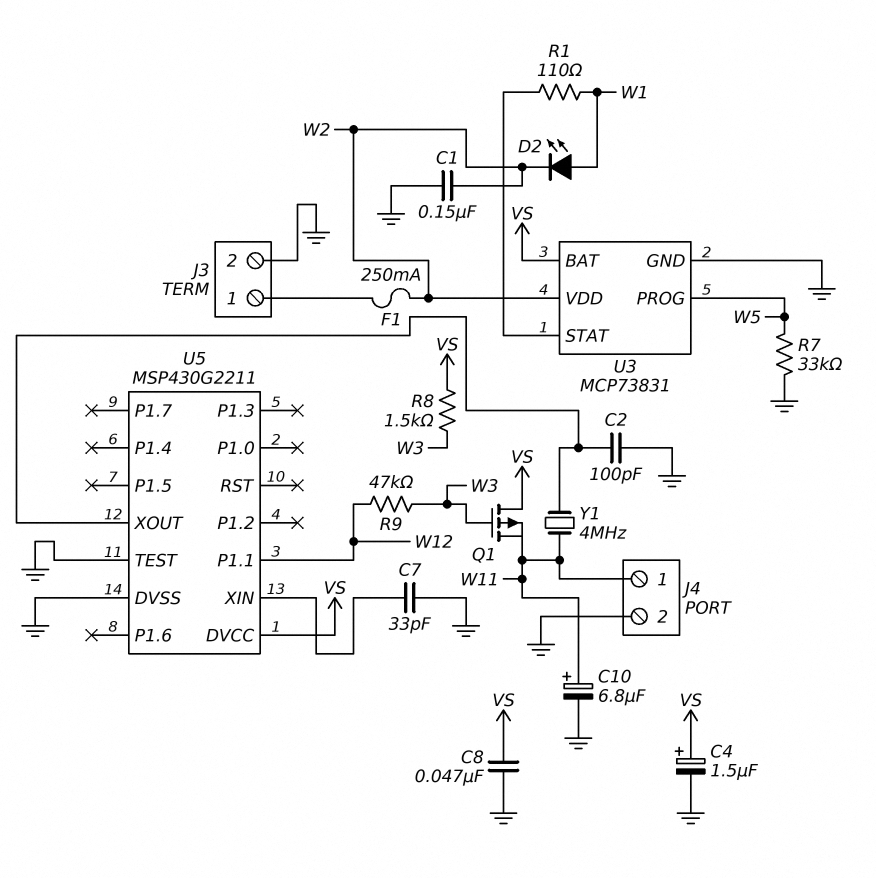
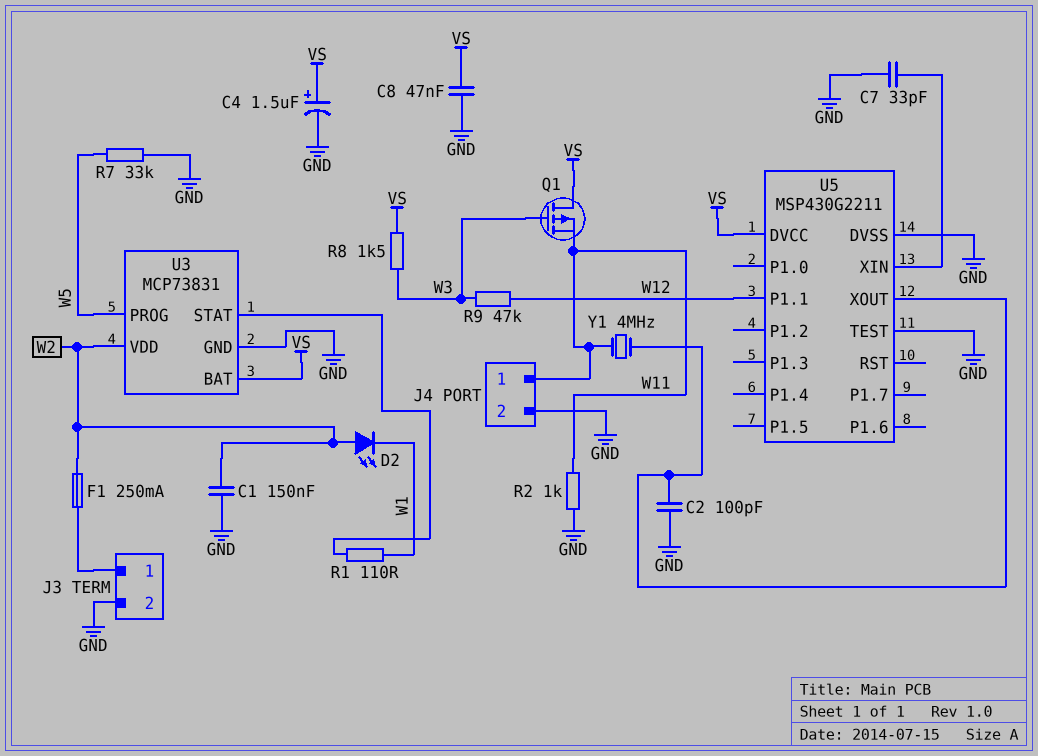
C10: 6.8uF (plus W11, minus GND) -> none
D2: LED (A W1, K W2) -> LED (A W2, K W1)
R2: none -> 1k (GND, W11)

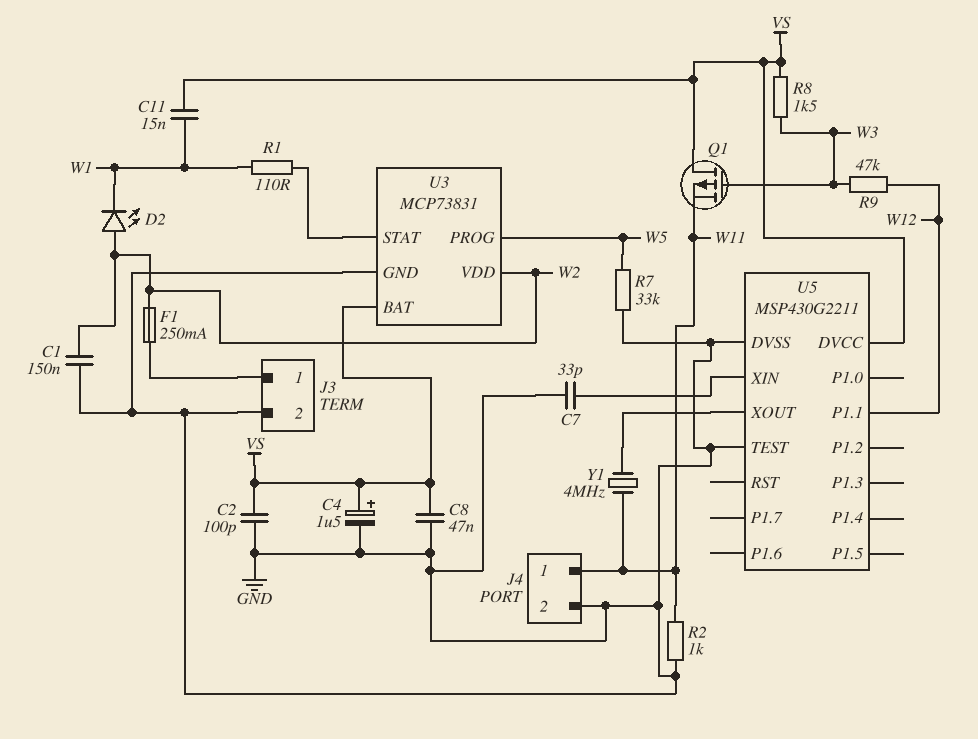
C2: 100pF (GND, U5/XOUT) -> 100pF (GND, VS)
C11: none -> 15nF (VS, W1)

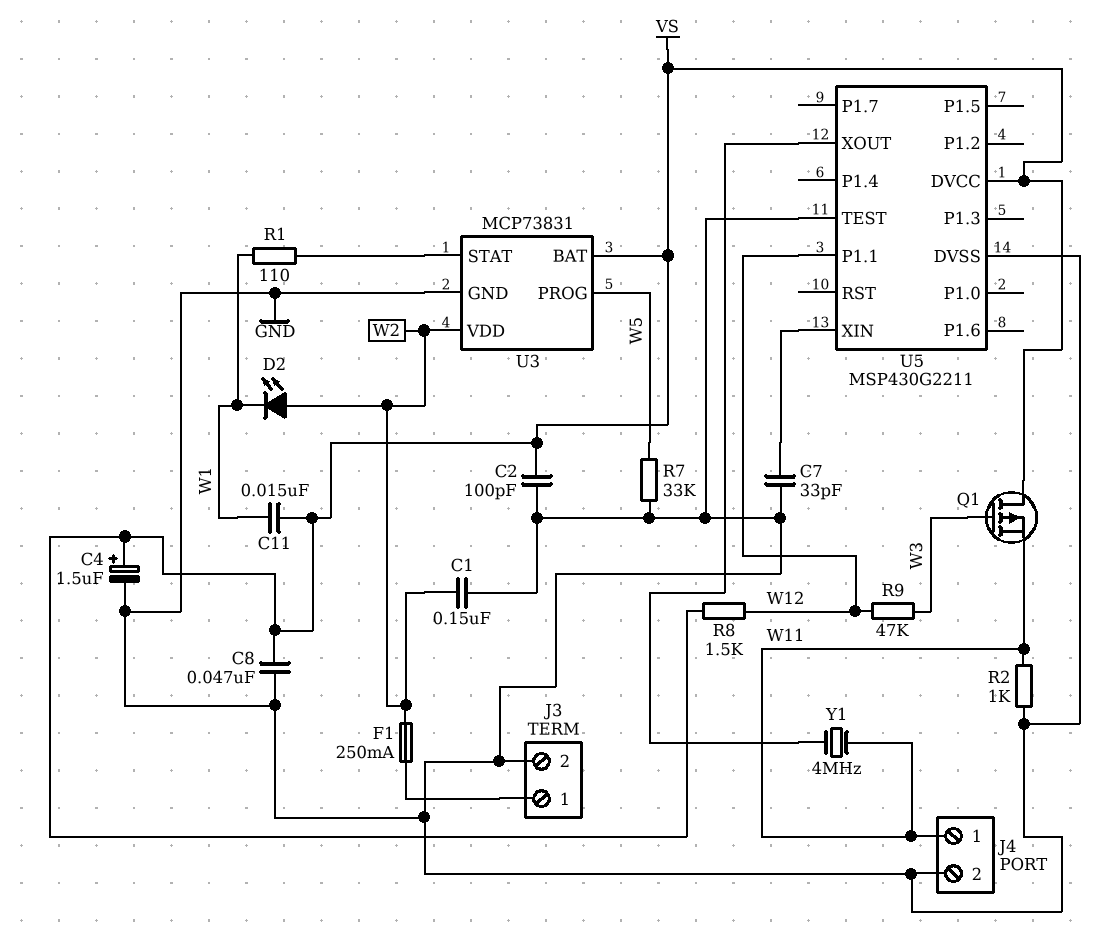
R8: 1.5k (VS, W3) -> 1.5k (VS, W12)

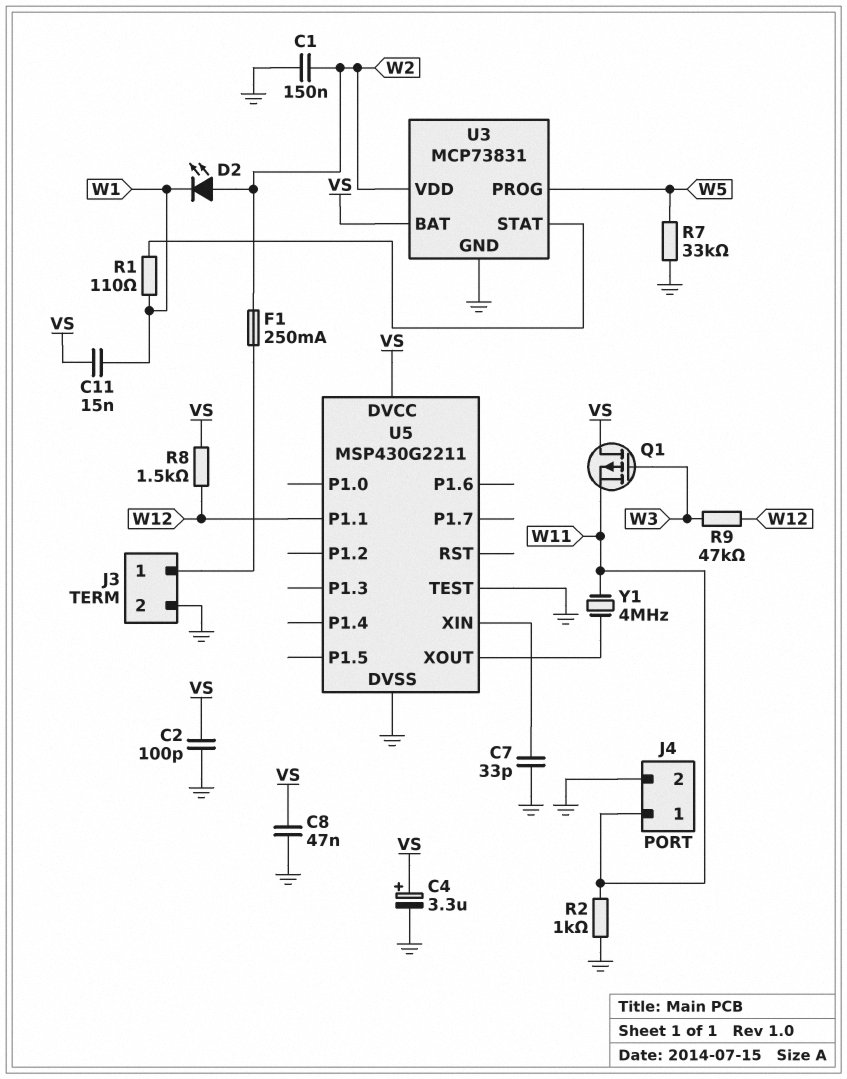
C4: 1.5uF (plus VS, minus GND) -> 3.3uF (plus VS, minus GND)

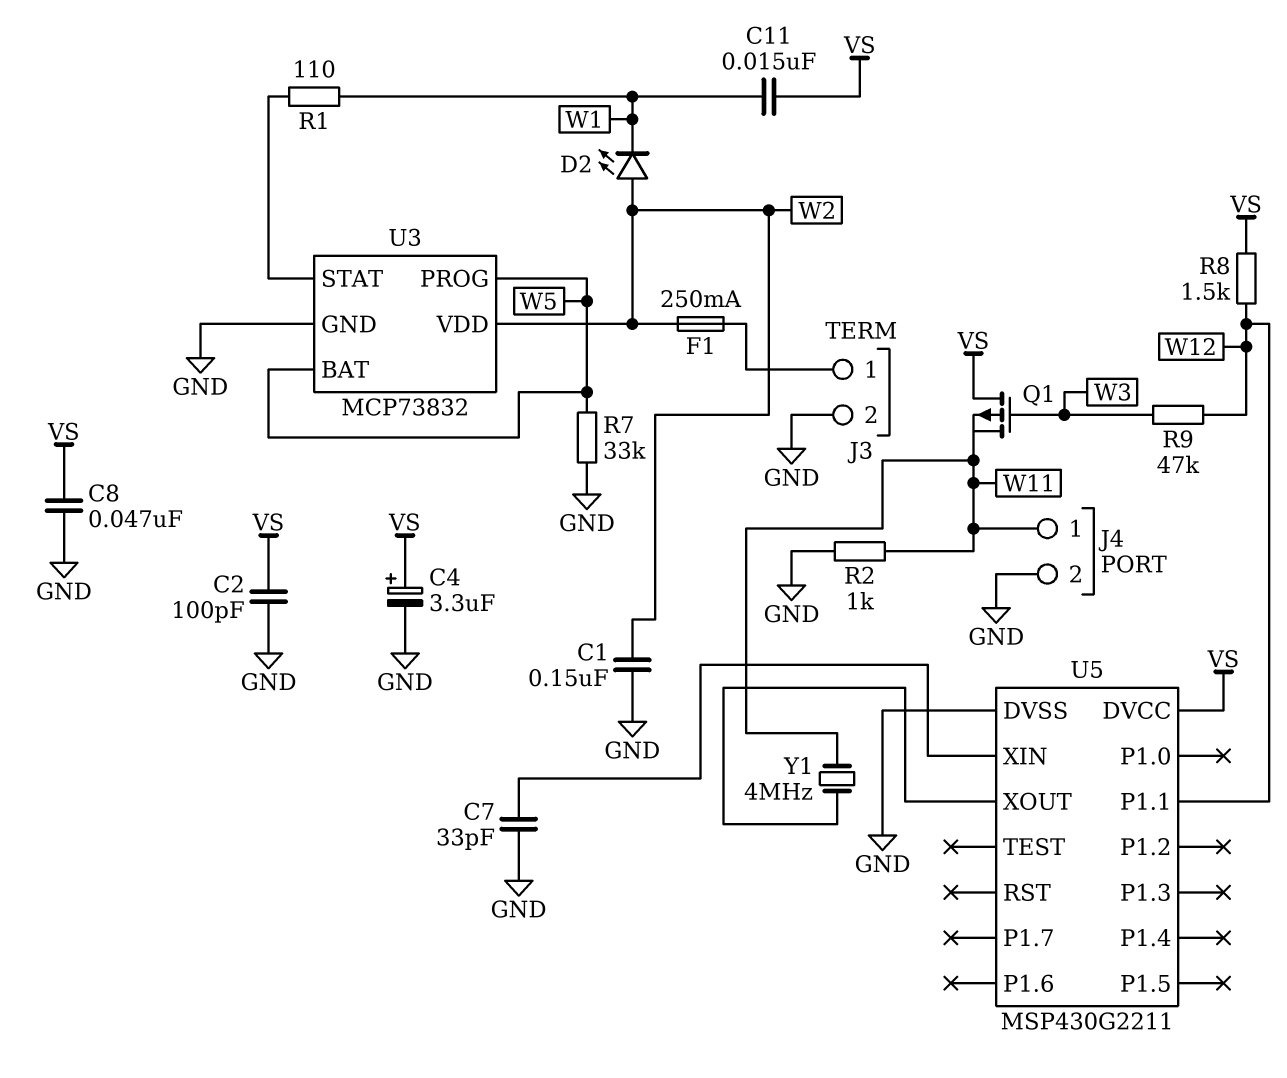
U3: MCP73831 -> MCP73832
U3 pin BAT: VS -> W5
U5 pin TEST: GND -> none

